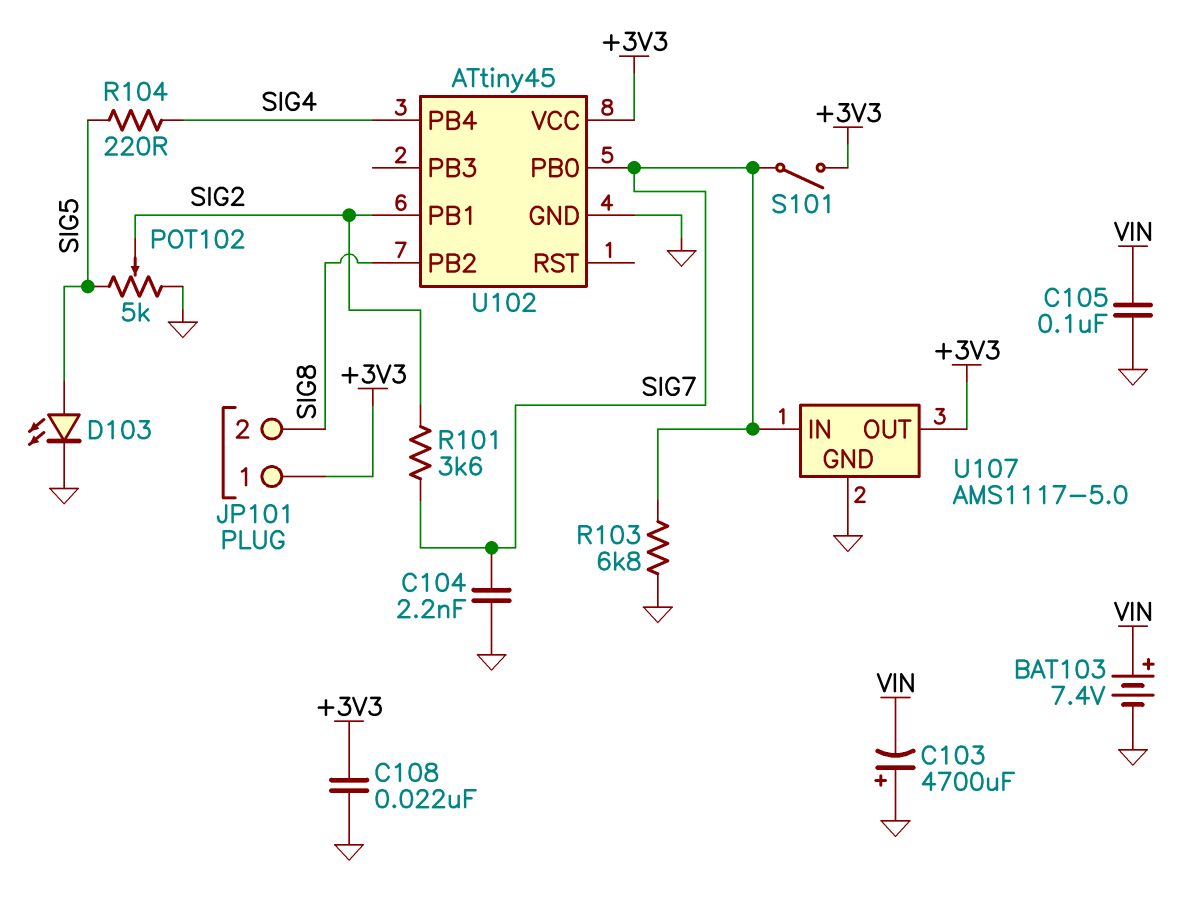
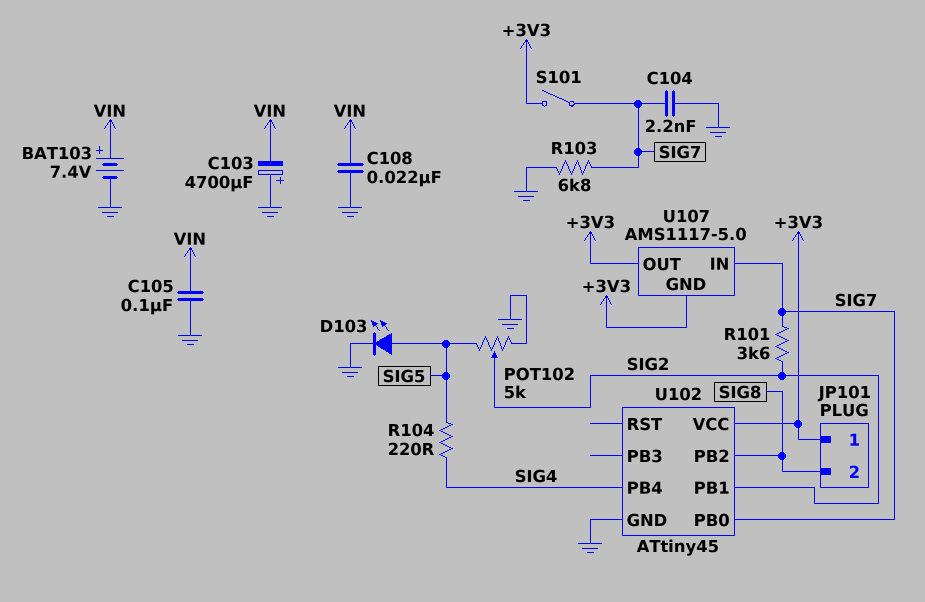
C108: 22nF (+3V3, GND) -> 22nF (GND, VIN)
U107 pin GND: GND -> +3V3

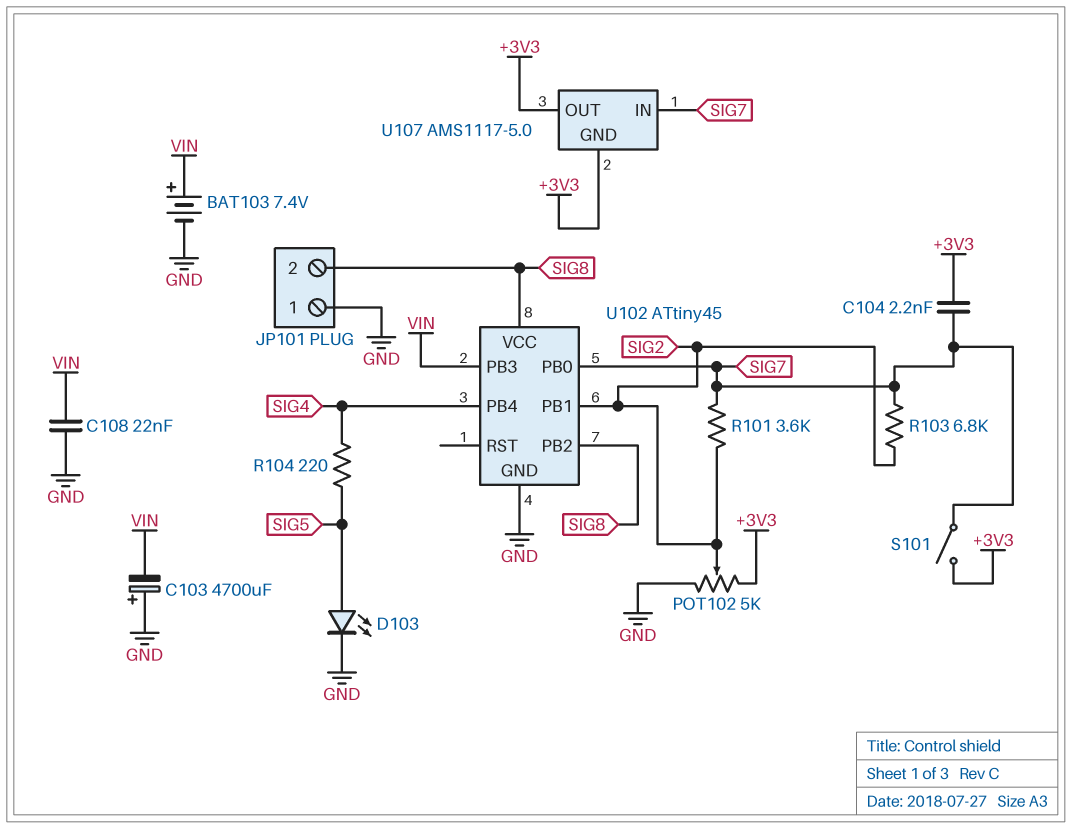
C104: 2.2nF (GND, SIG7) -> 2.2nF (+3V3, SIG7)
C105: 100nF (GND, VIN) -> none
JP101 pin 1: +3V3 -> GND
POT102: 5k (GND, SIG5, wiper SIG2) -> 5k (+3V3, GND, wiper SIG2)
R103: 6.8k (GND, SIG7) -> 6.8k (SIG2, SIG7)
U102 pin PB3: none -> VIN
U102 pin VCC: +3V3 -> SIG8

